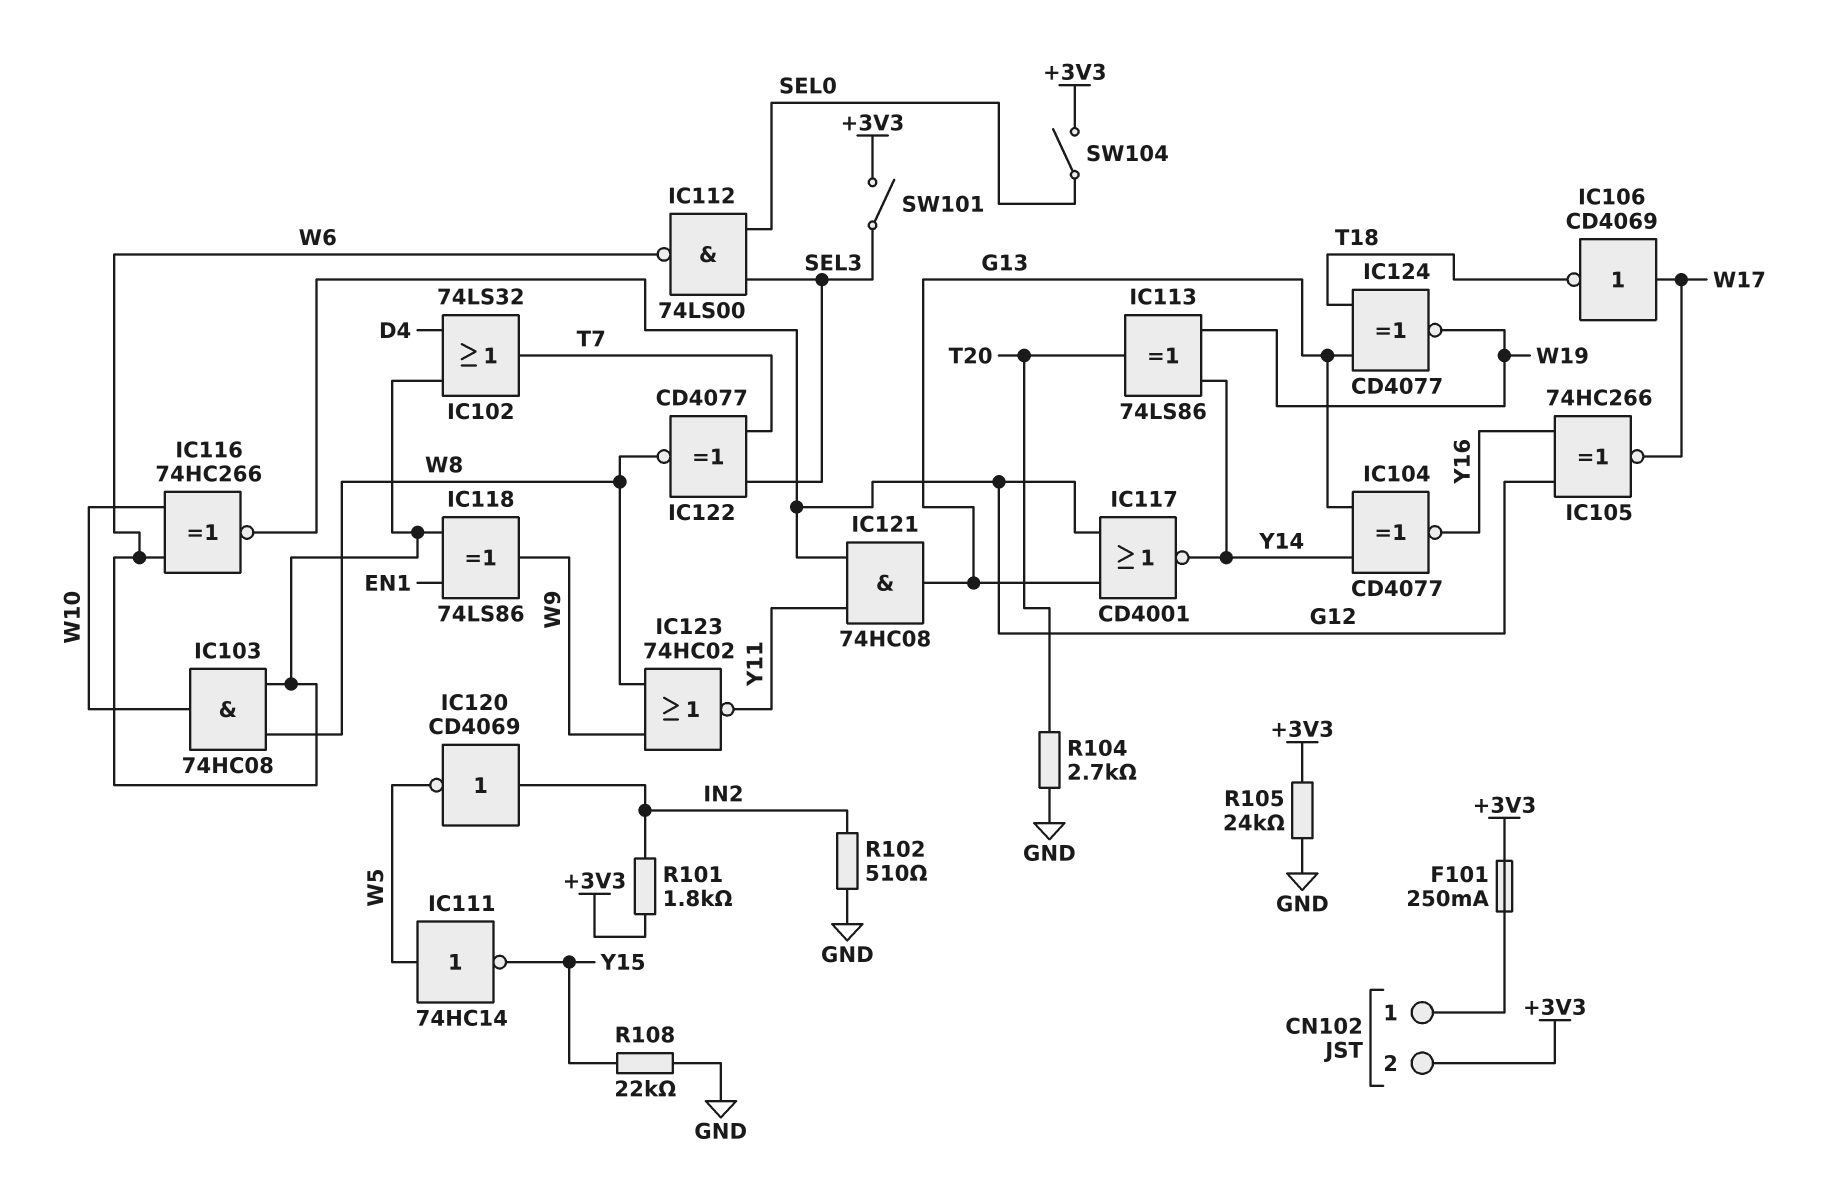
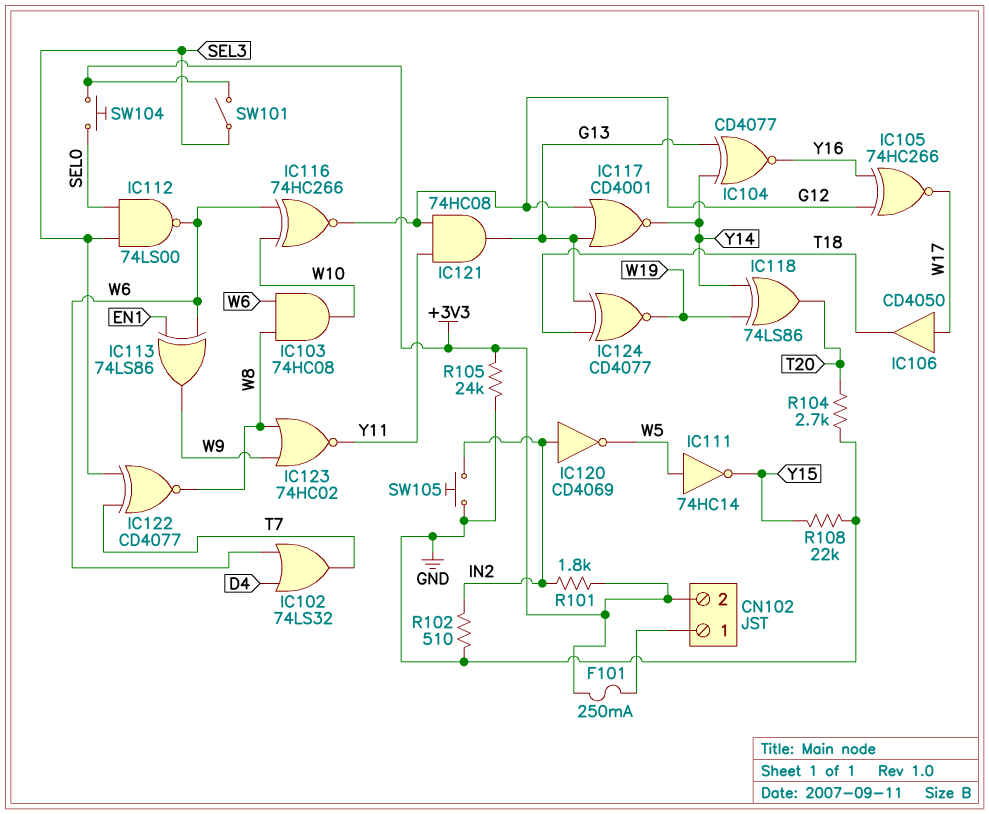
IC106: NOT CD4069 (in W17, out T18) -> buffer CD4050 (in W17, out T18)
IC113: XOR 74LS86 (in W19, in Y14, out T20) -> XOR 74LS86 (in EN1, in W6, out W9)
IC118: XOR 74LS86 (in EN1, in W6, out W9) -> XOR 74LS86 (in W19, in Y14, out T20)
SW104: switch (+3V3, SEL0) -> button (+3V3, SEL0)
SW105: none -> button (GND, IN2)

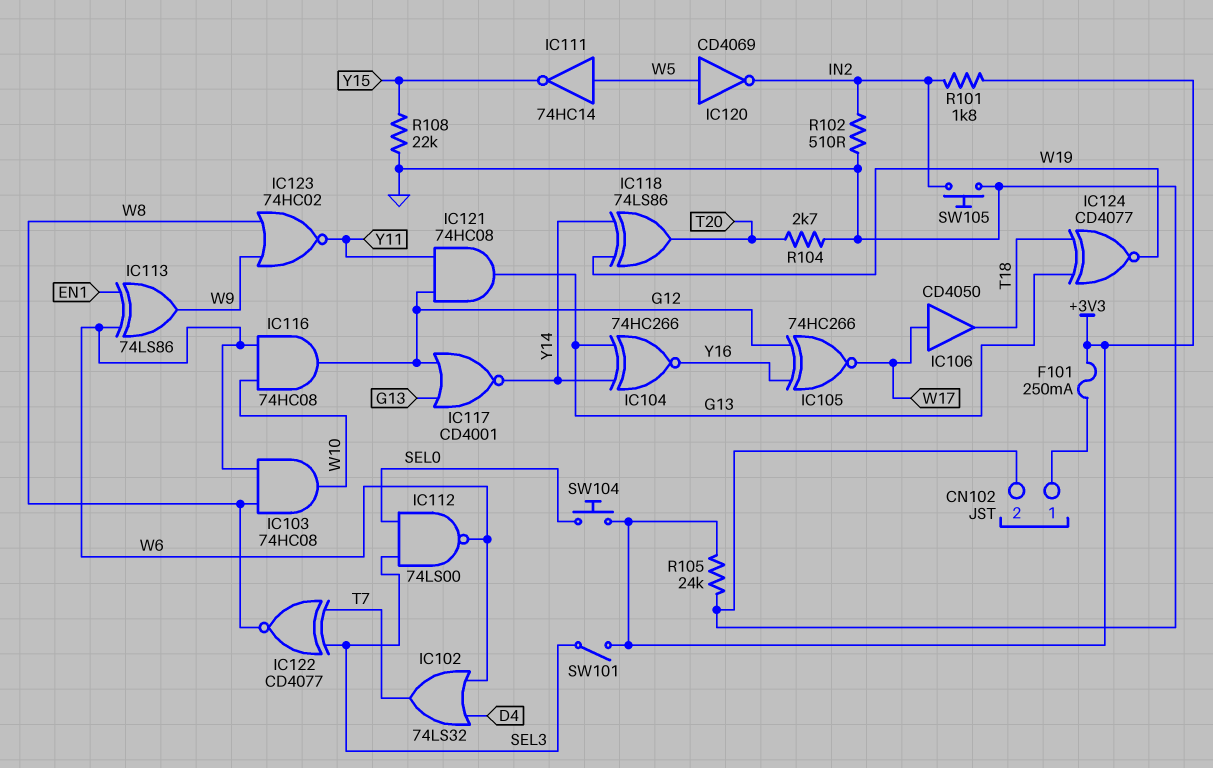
CN102 pin 2: +3V3 -> GND
IC104: XNOR CD4077 (in G13, in Y14, out Y16) -> XNOR 74HC266 (in G13, in Y14, out Y16)
IC116: XNOR 74HC266 (in W6, in W10, out G12) -> AND 74HC08 (in W6, in W10, out G12)
IC120: NOT CD4069 (in IN2, out W5) -> NOT CD4069 (in W5, out IN2)

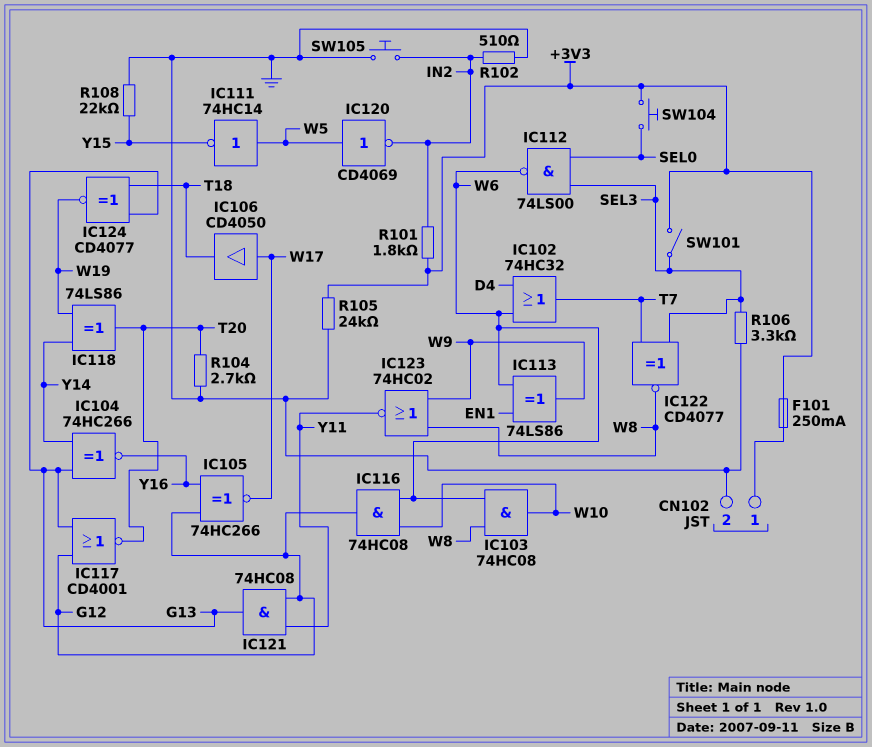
IC102: OR 74LS32 (in D4, in W6, out T7) -> OR 74HC32 (in D4, in W6, out T7)
IC117: NOR CD4001 (in G12, in G13, out Y14) -> NOR CD4001 (in G12, in G13, out T20)
R106: none -> 3.3k (GND, SEL3)

